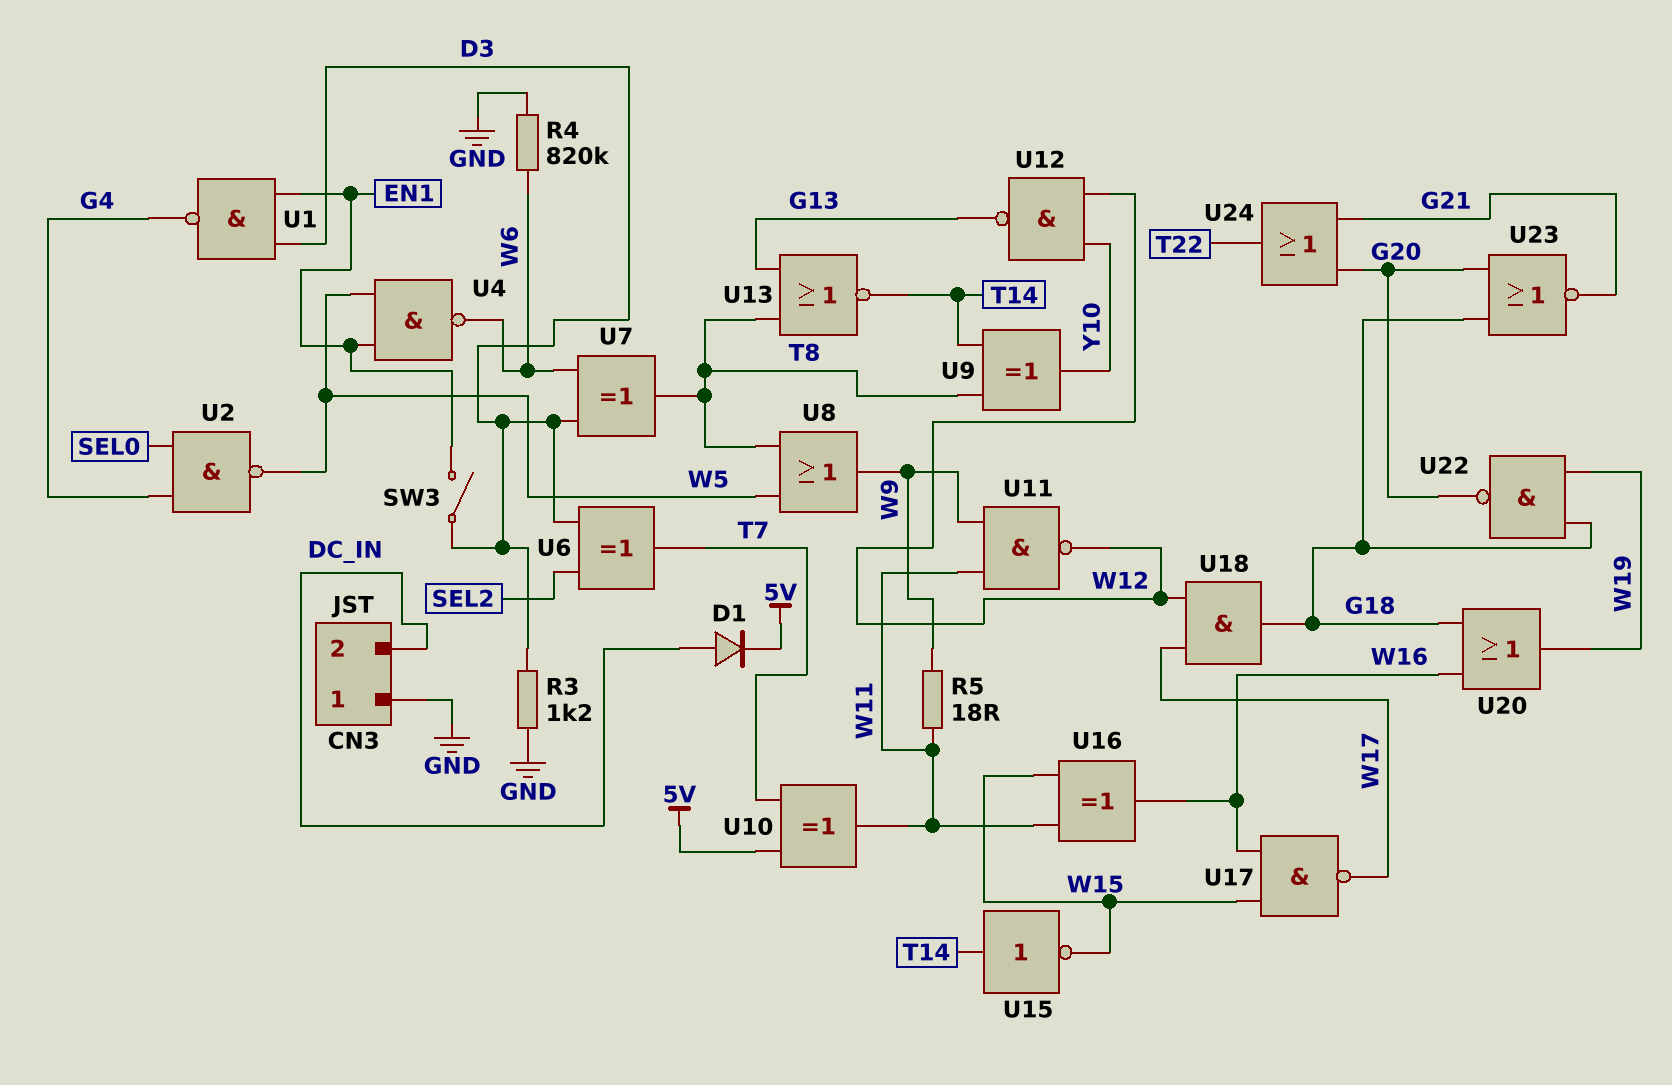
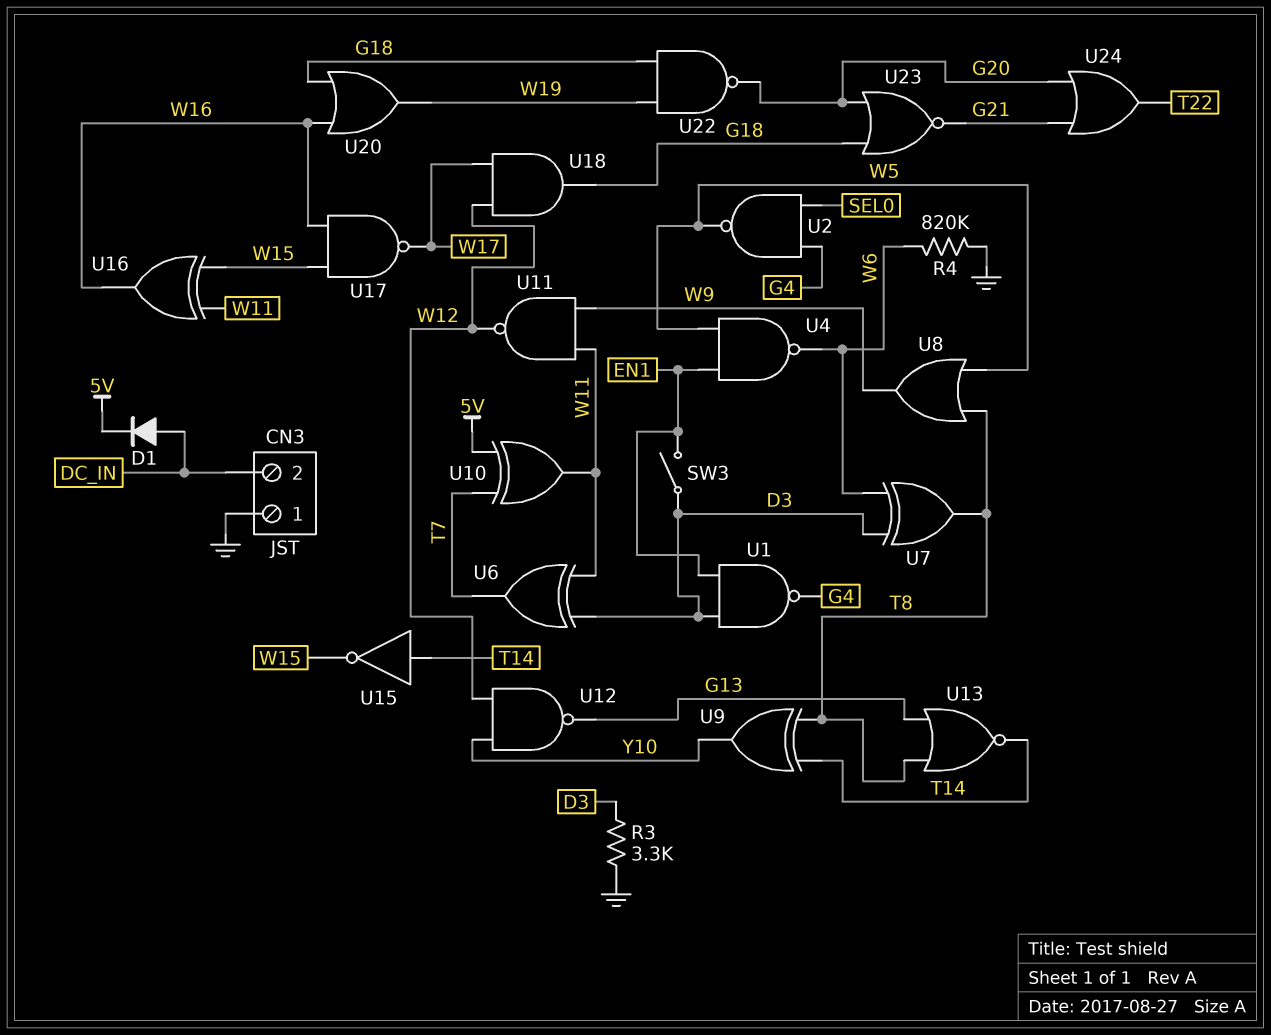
R3: 1.2k (D3, GND) -> 3.3k (D3, GND)
R5: 18 (W9, W11) -> none
U6: XOR (in D3, in SEL2, out T7) -> XOR (in D3, in W11, out T7)

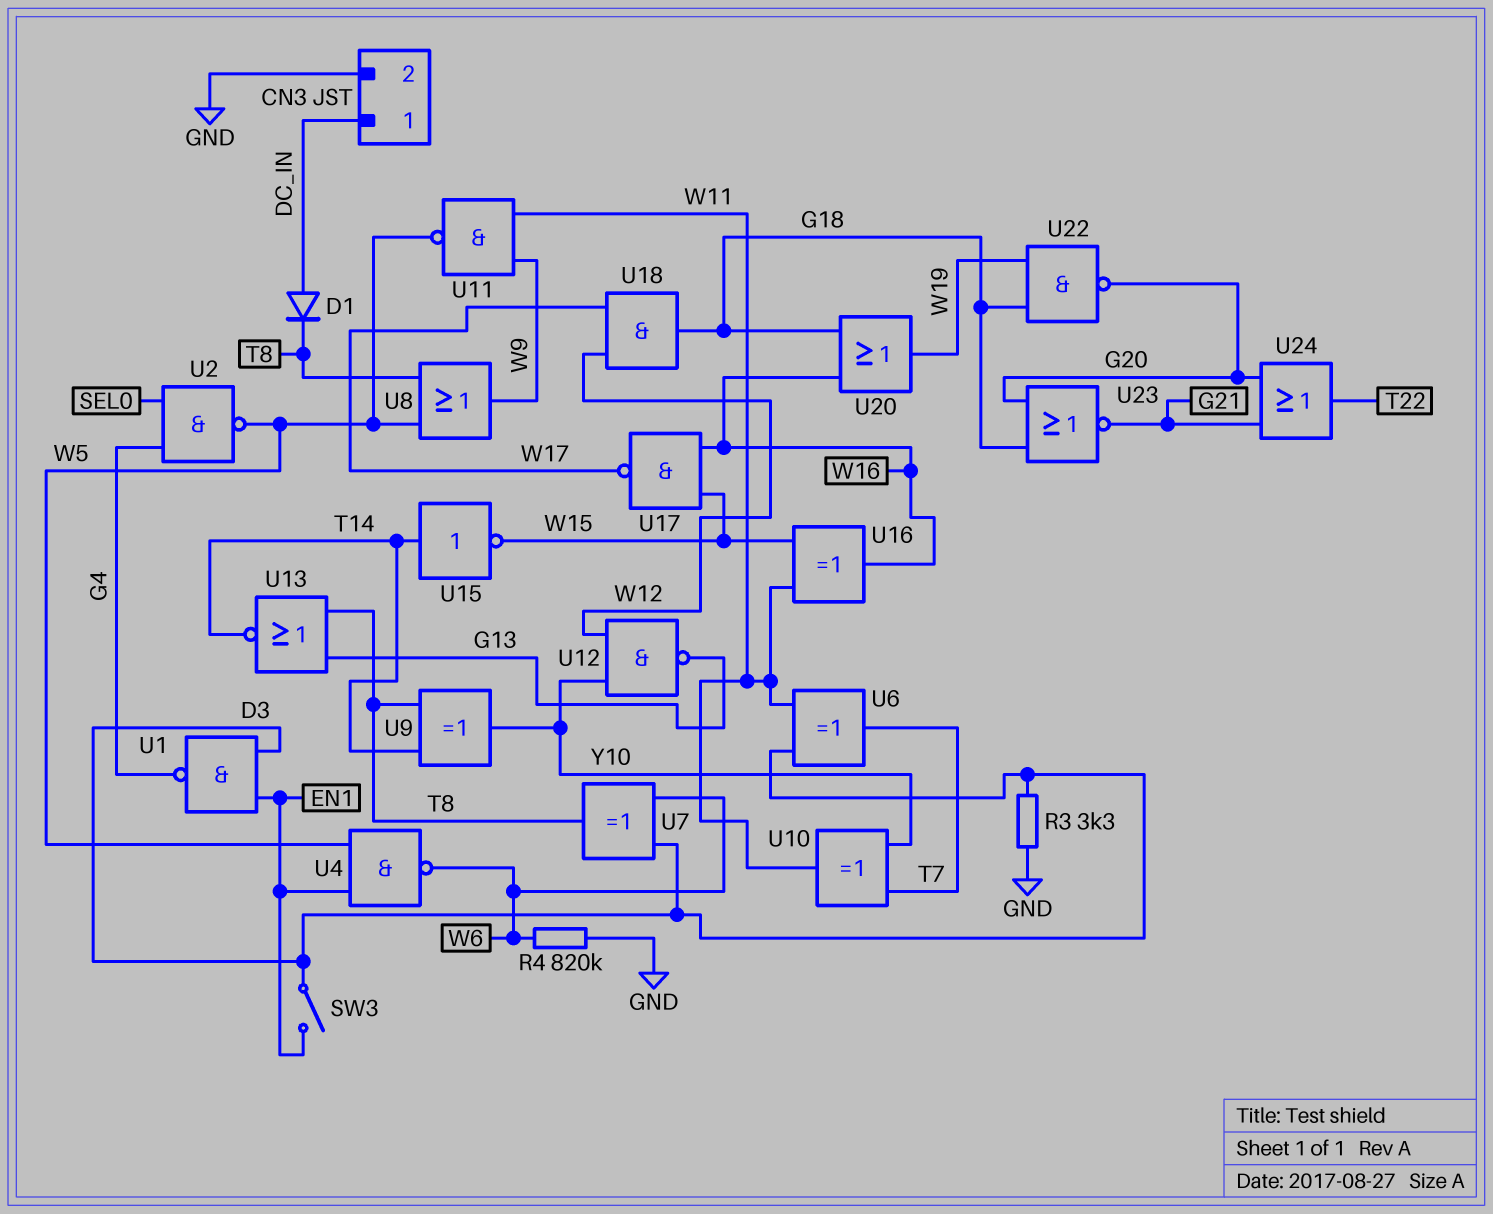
CN3 pin 1: GND -> DC_IN
CN3 pin 2: DC_IN -> GND
D1: diode (A DC_IN, K 5V) -> diode (A DC_IN, K T8)
U10: XOR (in 5V, in T7, out W11) -> XOR (in T7, in Y10, out W11)
U11: NAND (in W9, in W11, out W12) -> NAND (in W9, in W11, out W5)

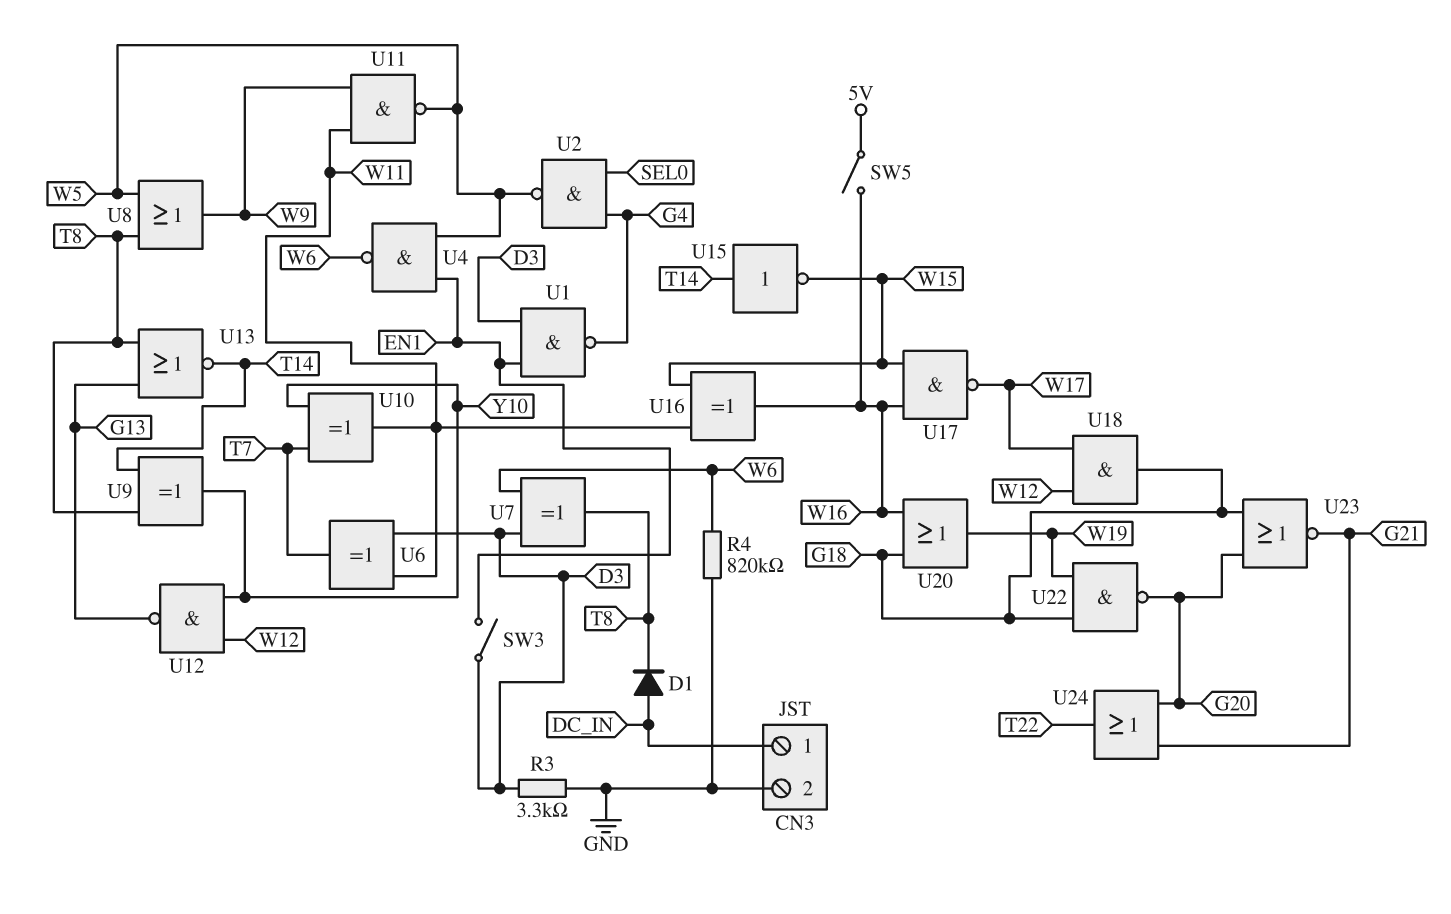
SW5: none -> switch (5V, W16)

